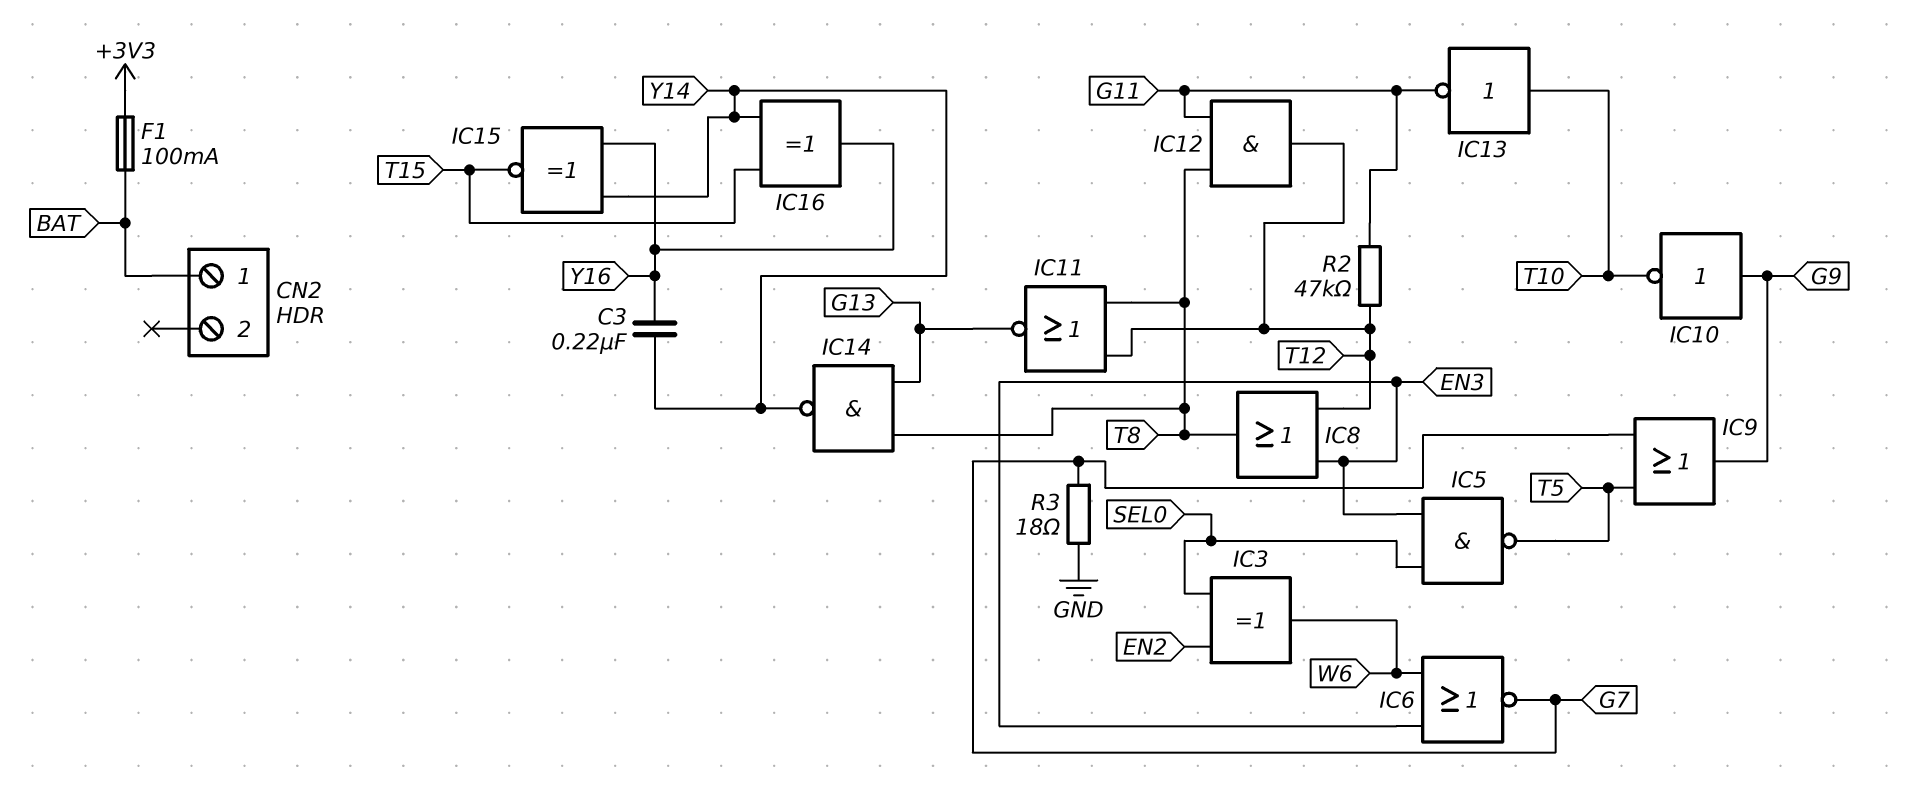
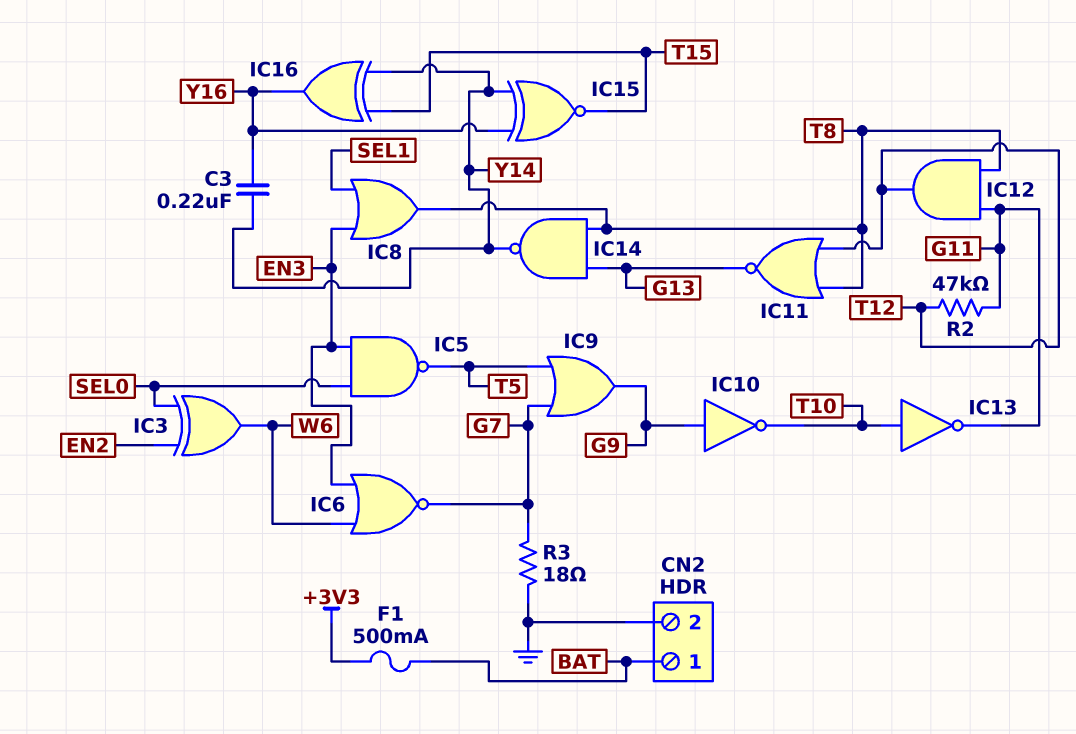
CN2 pin 2: none -> GND
F1: 100mA (+3V3, BAT) -> 500mA (+3V3, BAT)
IC8: OR (in EN3, in T12, out T8) -> OR (in EN3, in SEL1, out T8)

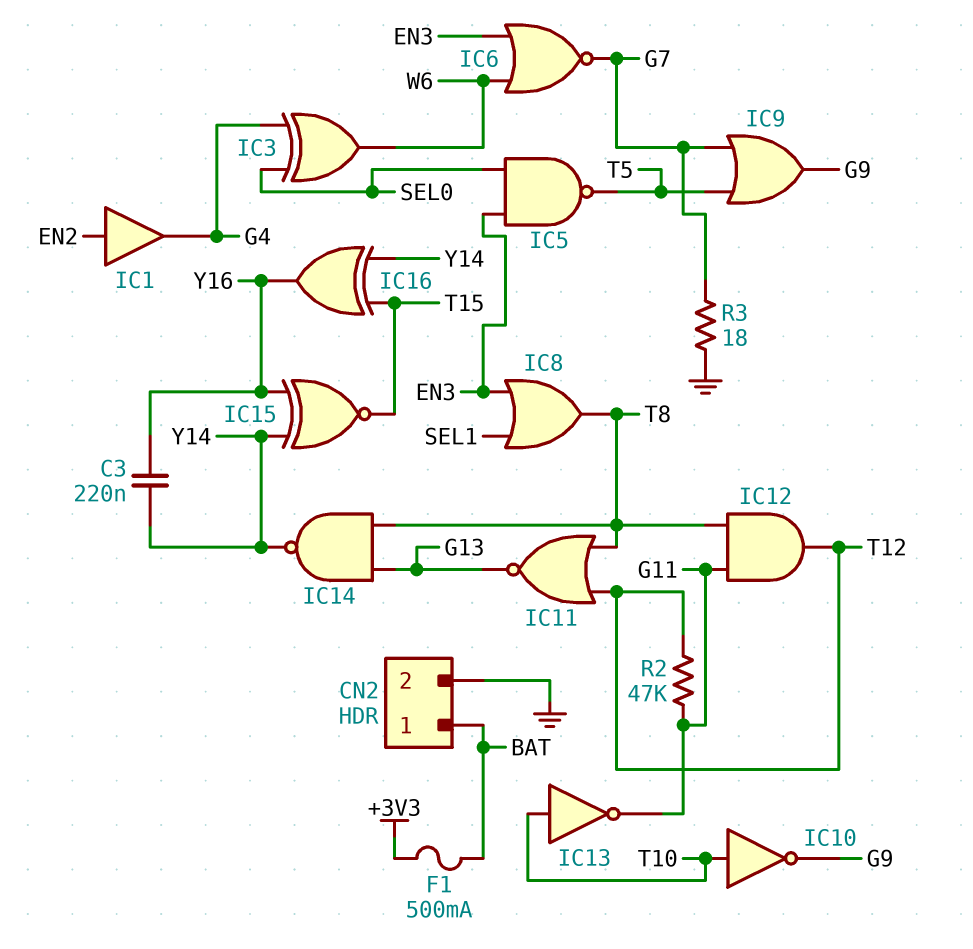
IC1: none -> buffer (in EN2, out G4)
IC3: XOR (in EN2, in SEL0, out W6) -> XOR (in G4, in SEL0, out W6)
IC10: NOT (in G9, out T10) -> NOT (in T10, out G9)

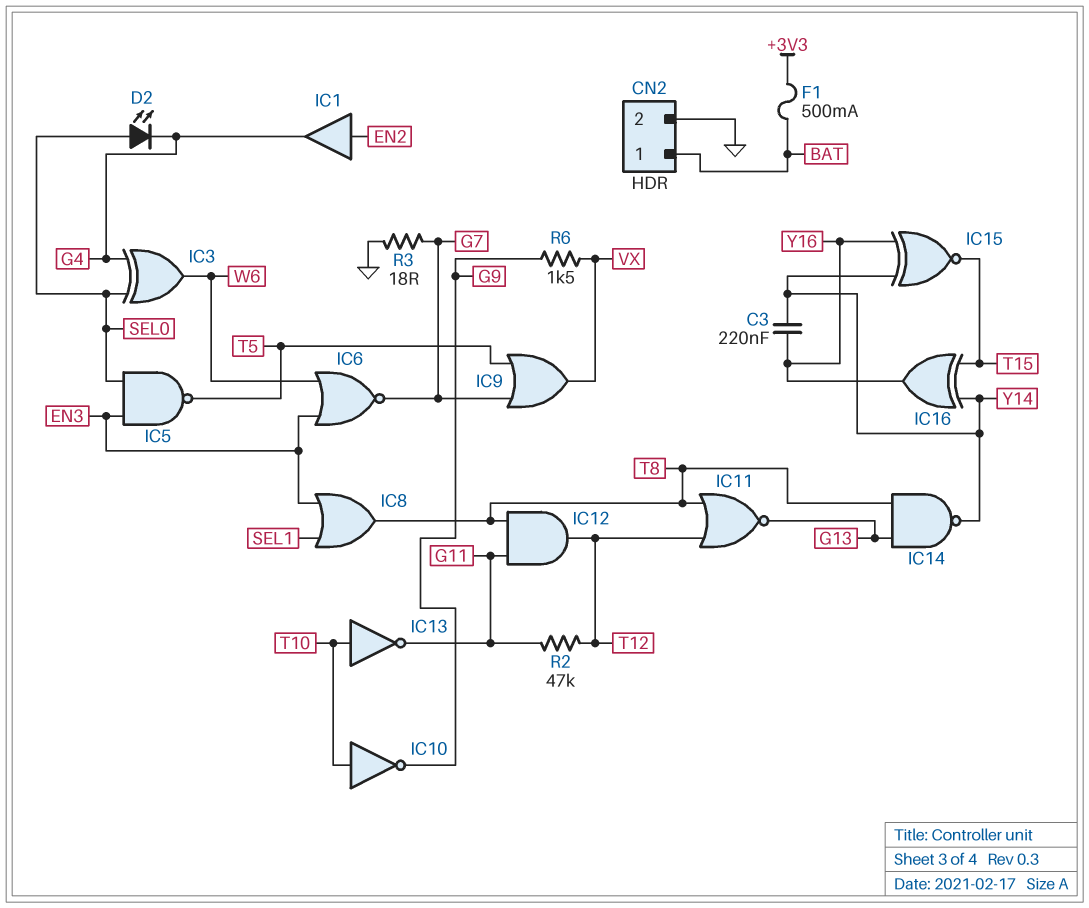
D2: none -> LED (A SEL0, K G4)
IC9: OR (in G7, in T5, out G9) -> OR (in G7, in T5, out VX)
R6: none -> 1.5k (G9, VX)

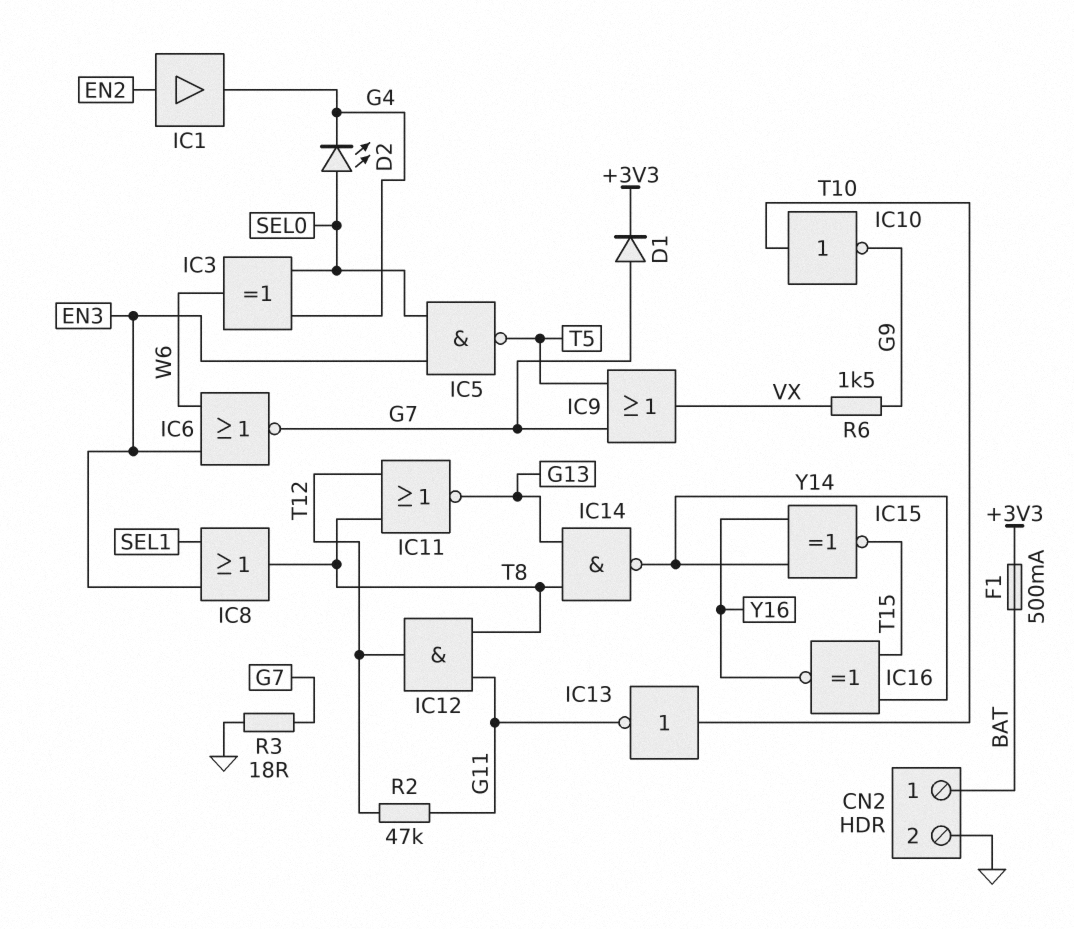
C3: 220nF (Y14, Y16) -> none
D1: none -> diode (A G7, K +3V3)
IC16: XOR (in T15, in Y14, out Y16) -> XNOR (in T15, in Y14, out Y16)

